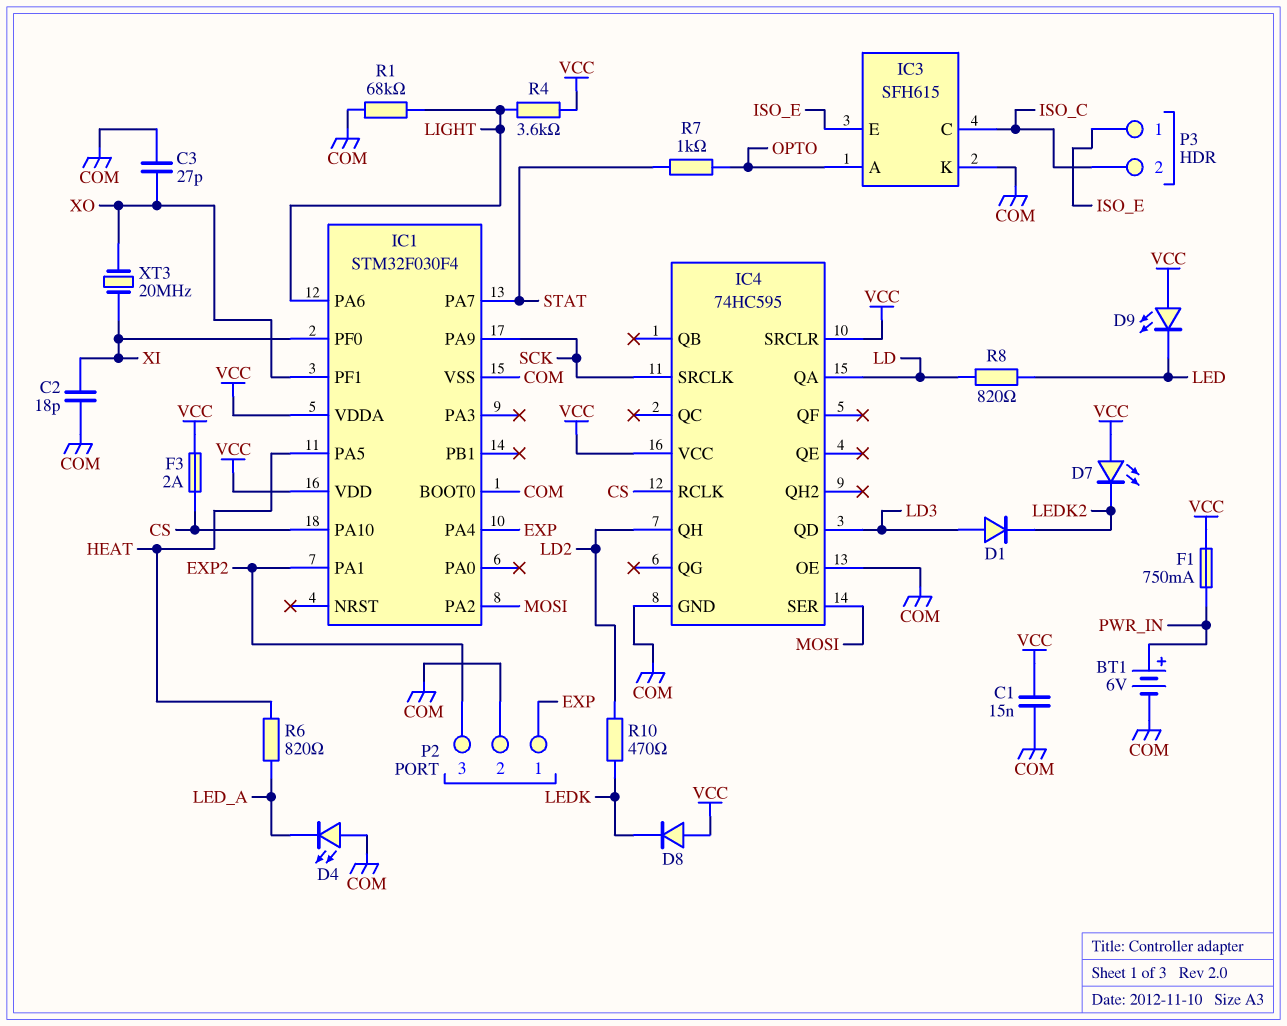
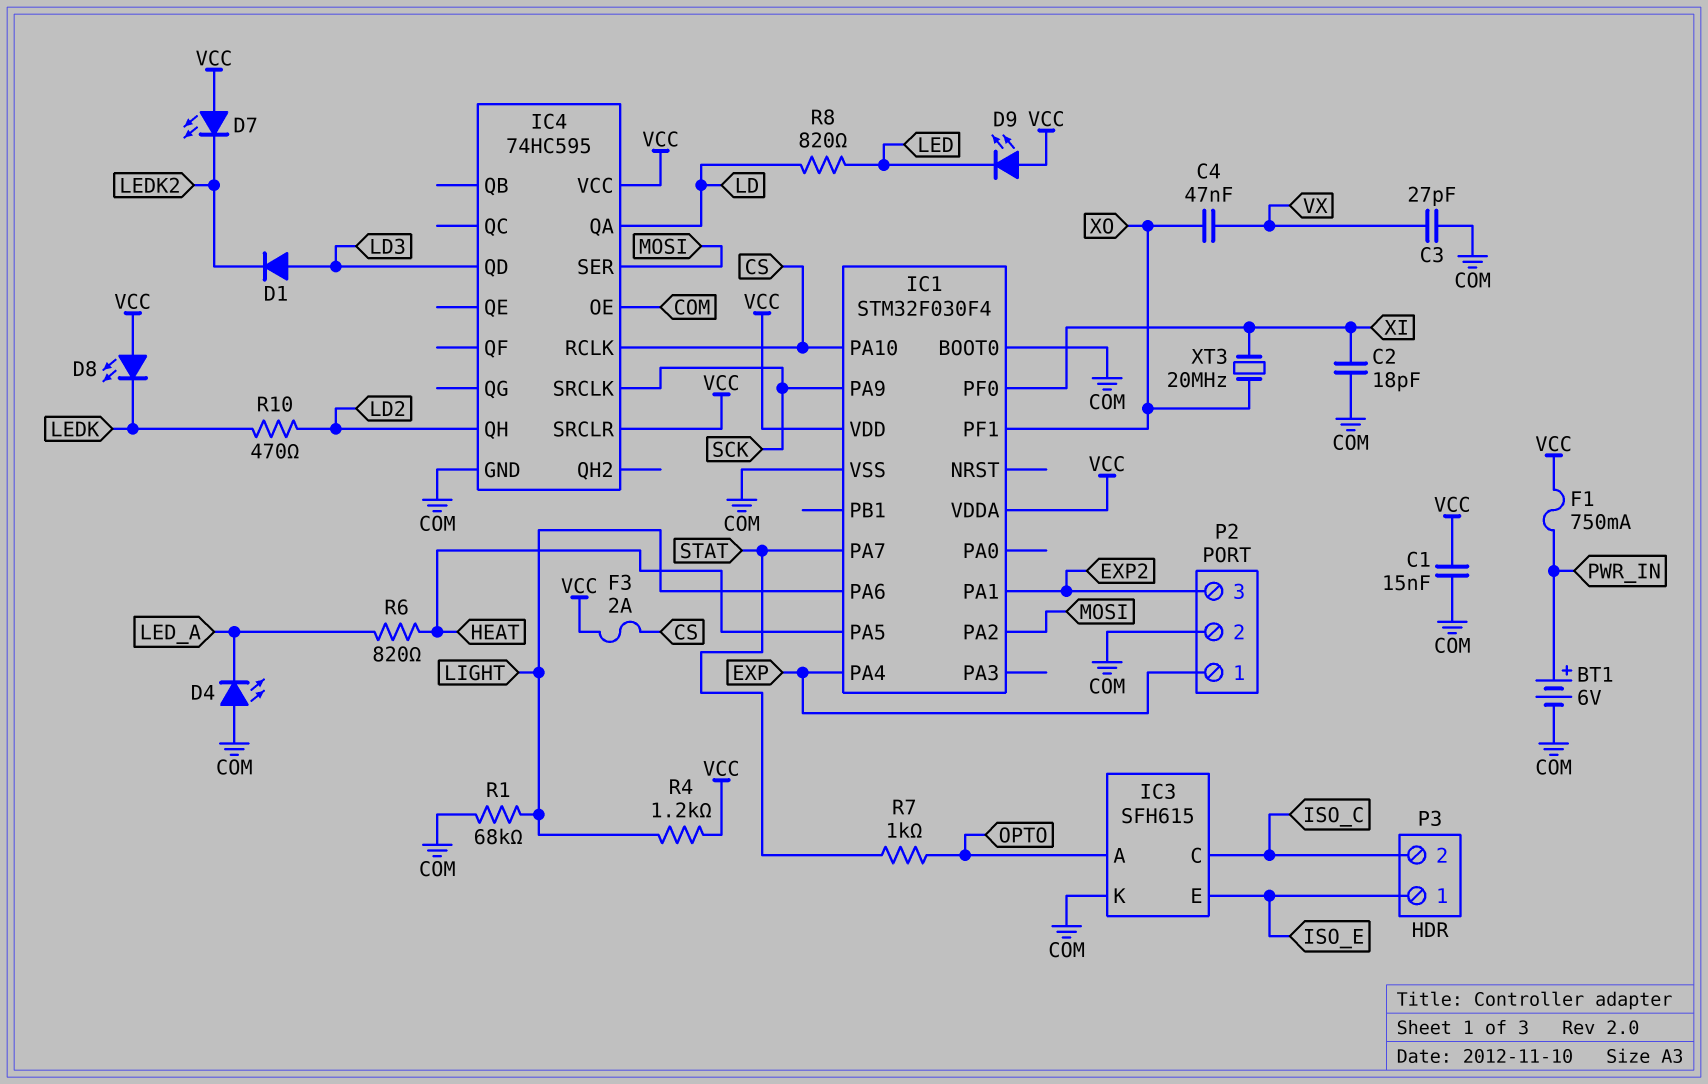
C3: 27pF (COM, XO) -> 27pF (COM, VX)
C4: none -> 47nF (VX, XO)
D8: diode (A VCC, K LEDK) -> LED (A VCC, K LEDK)
R4: 3.6k (LIGHT, VCC) -> 1.2k (LIGHT, VCC)

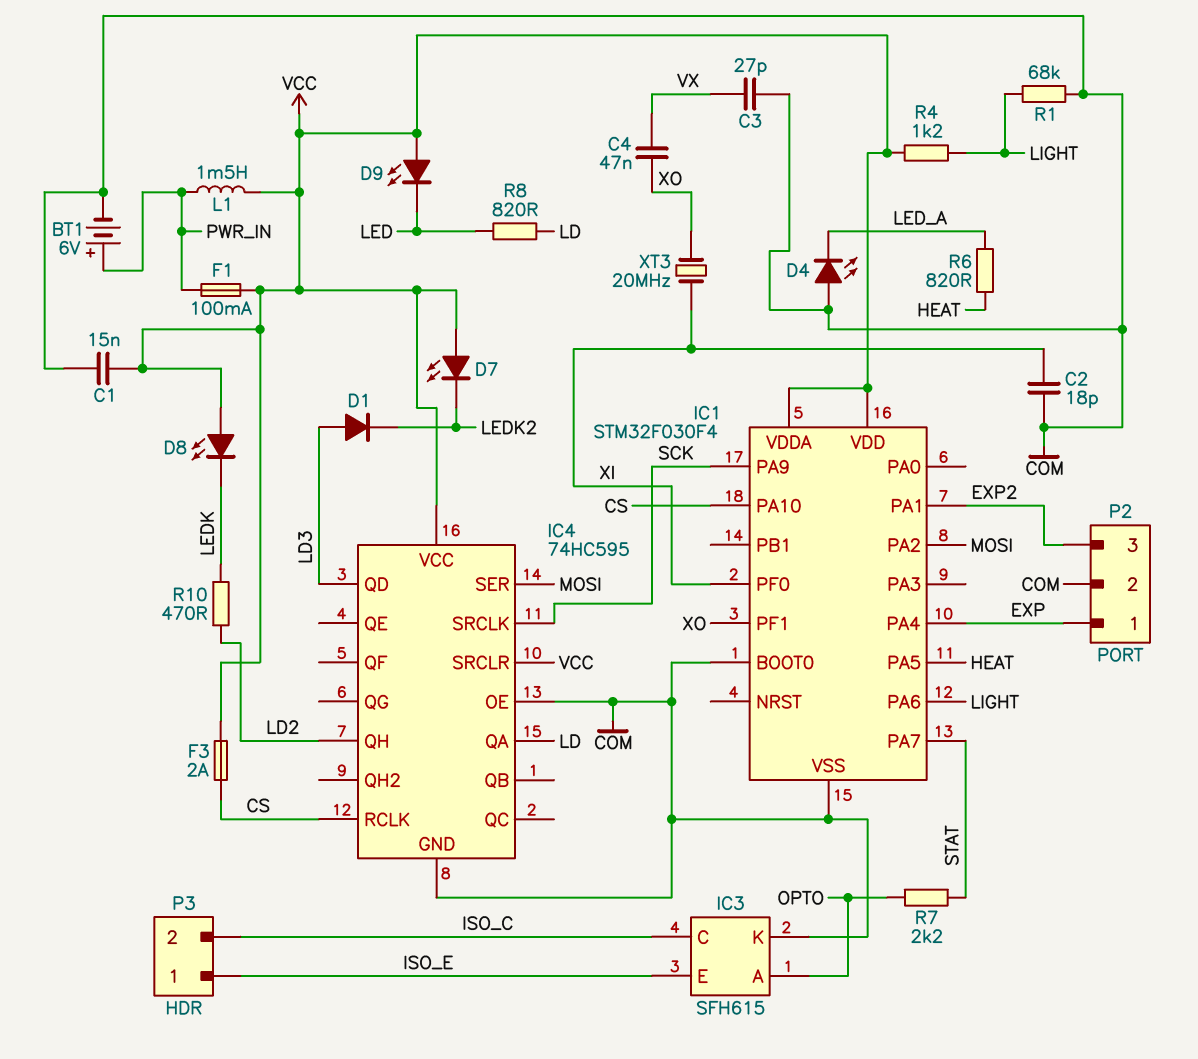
F1: 750mA (PWR_IN, VCC) -> 100mA (PWR_IN, VCC)
L1: none -> 1.5mH (PWR_IN, VCC)
R7: 1k (OPTO, STAT) -> 2.2k (OPTO, STAT)

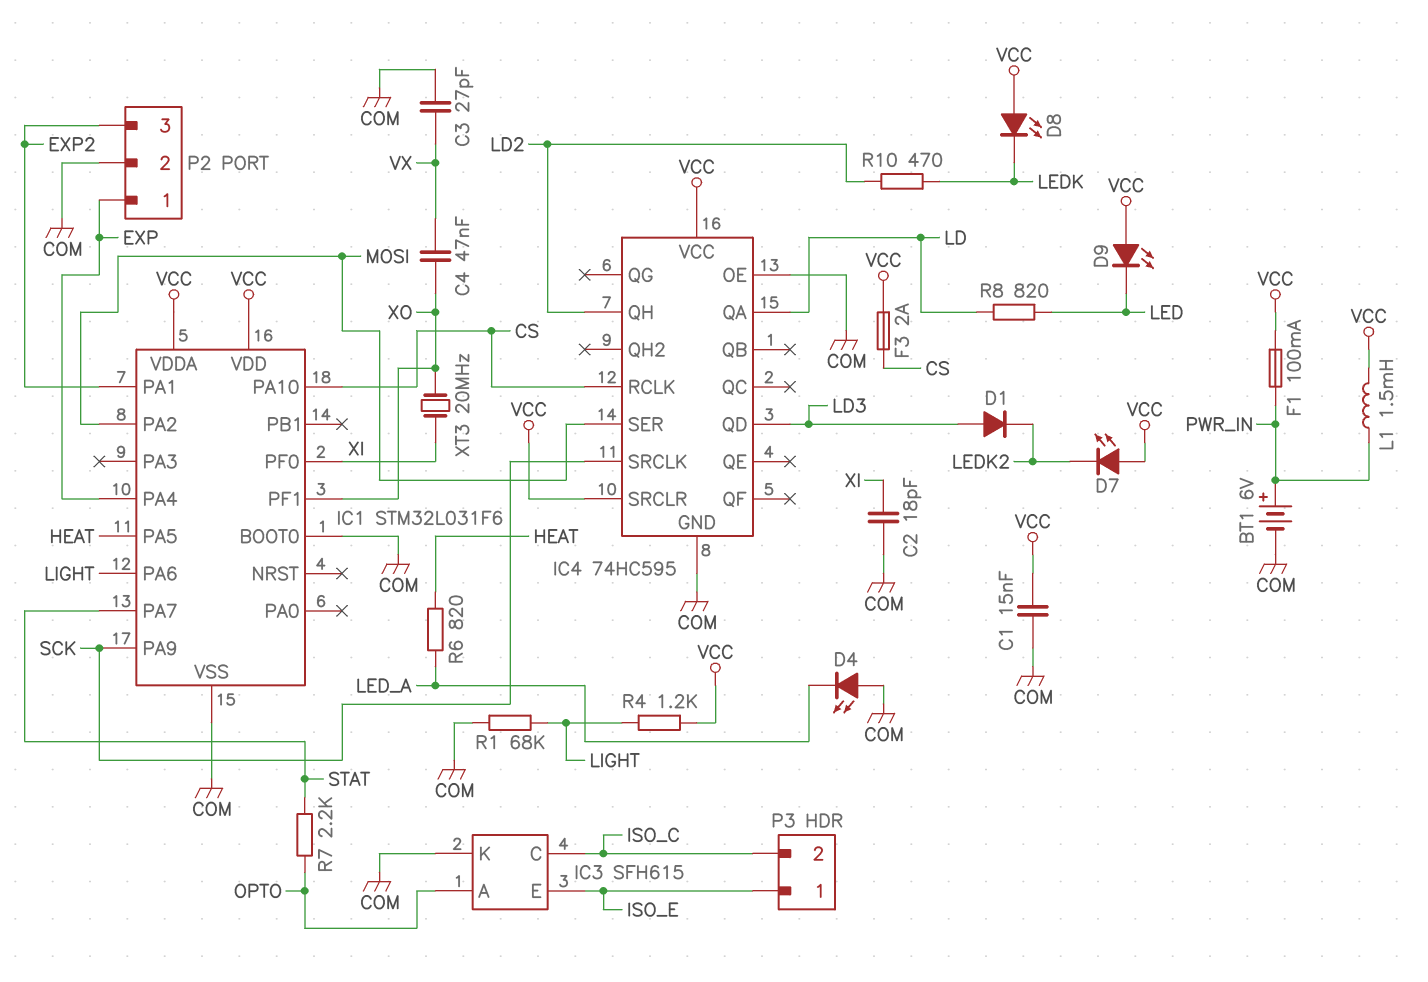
IC1: STM32F030F4 -> STM32L031F6

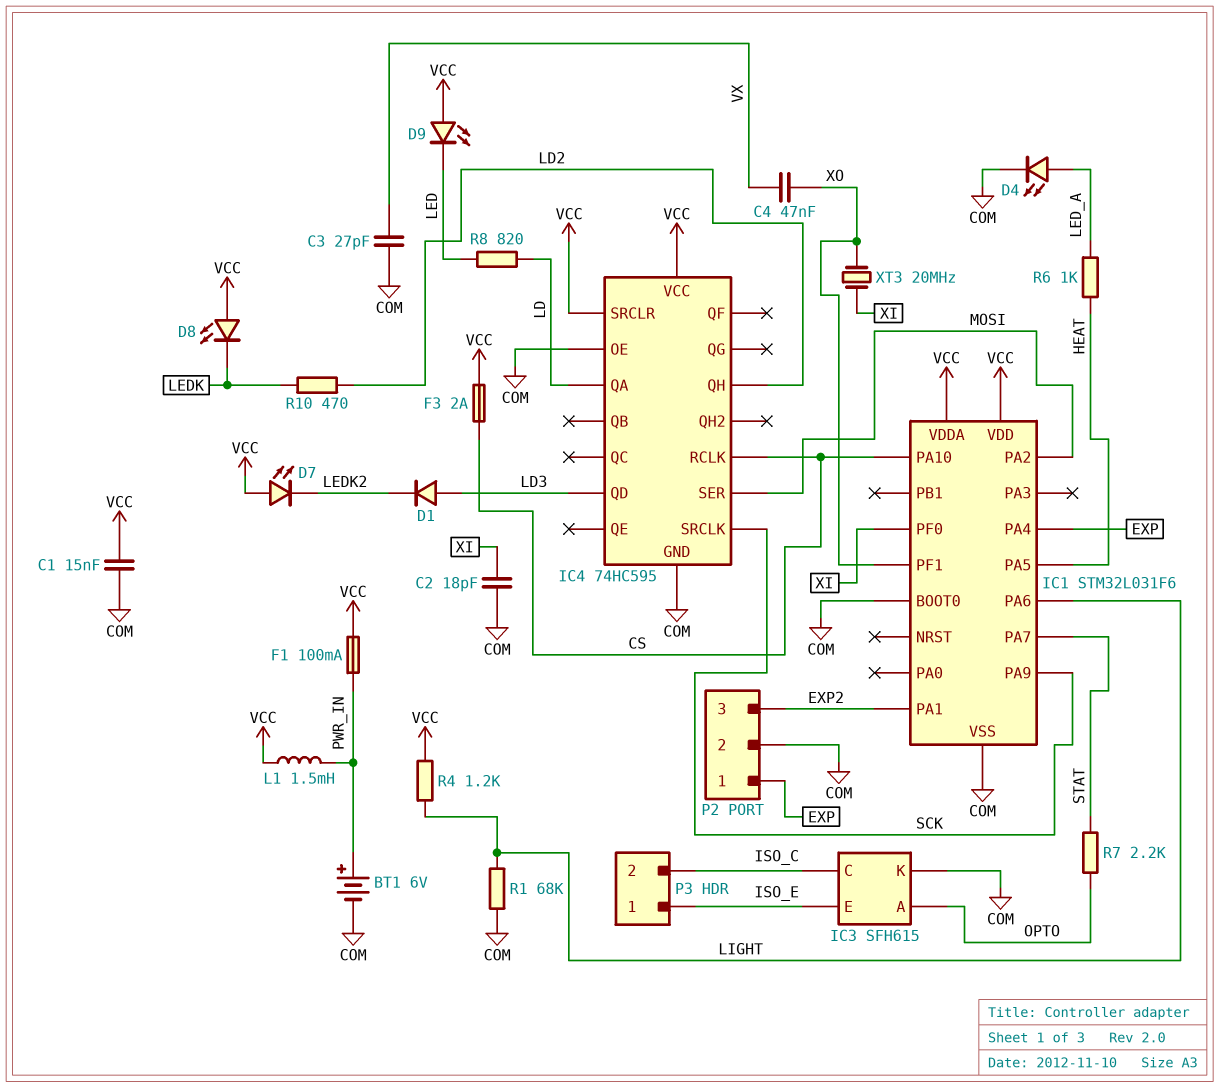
D4: LED (A COM, K LED_A) -> LED (A LED_A, K COM)
R6: 820 (HEAT, LED_A) -> 1k (HEAT, LED_A)

